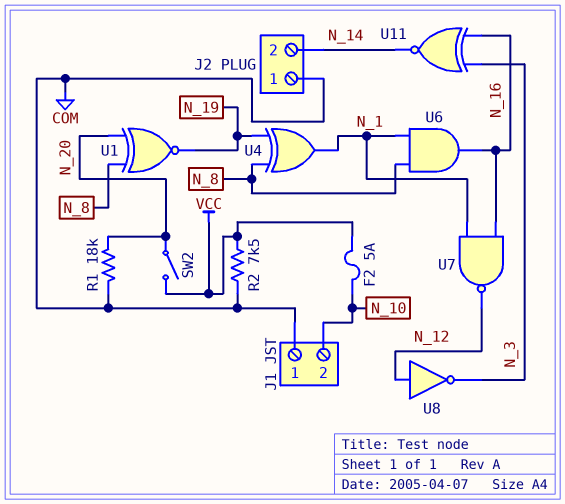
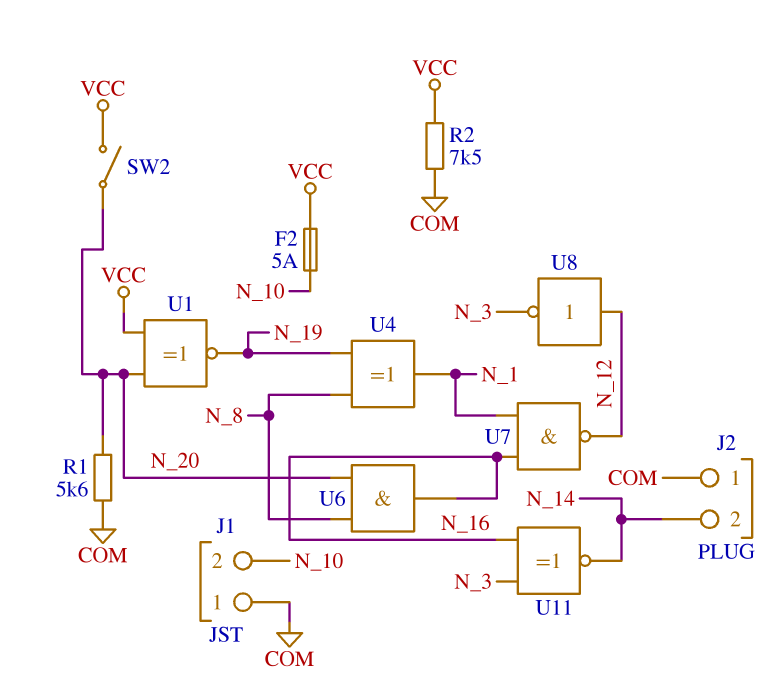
R1: 18k (COM, N_20) -> 5.6k (COM, N_20)
U1: XNOR (in N_8, in N_20, out N_19) -> XNOR (in N_20, in VCC, out N_19)
U6: AND (in N_1, in N_8, out N_16) -> AND (in N_8, in N_20, out N_16)

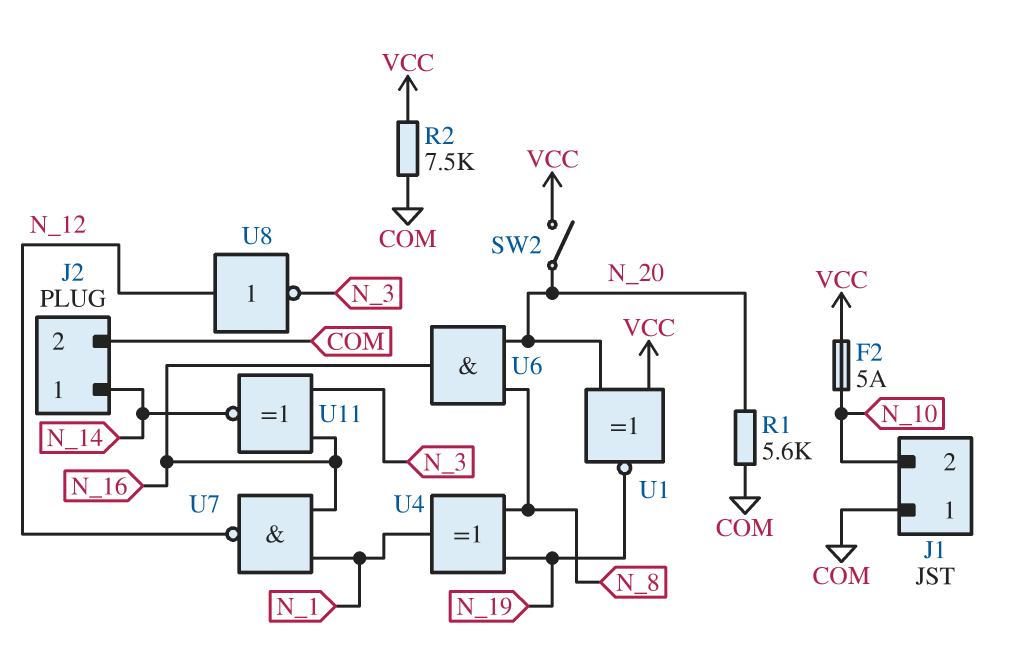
J2 pin 1: COM -> N_14
J2 pin 2: N_14 -> COM

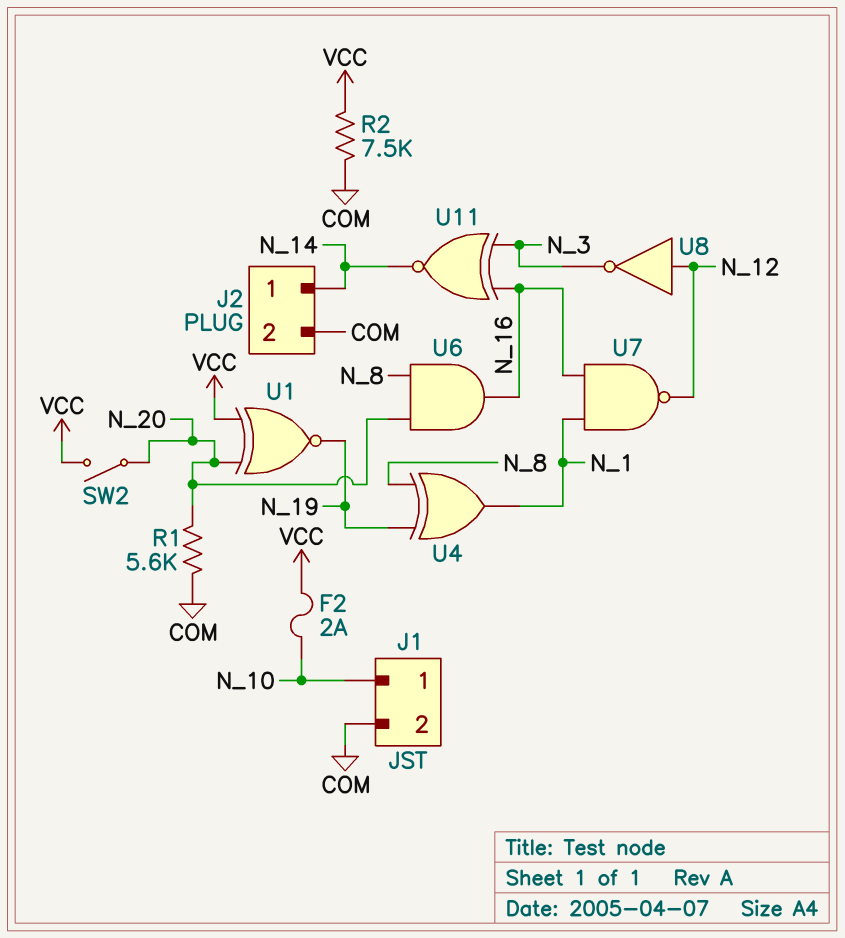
F2: 5A (N_10, VCC) -> 2A (N_10, VCC)
J1 pin 1: COM -> N_10
J1 pin 2: N_10 -> COM

